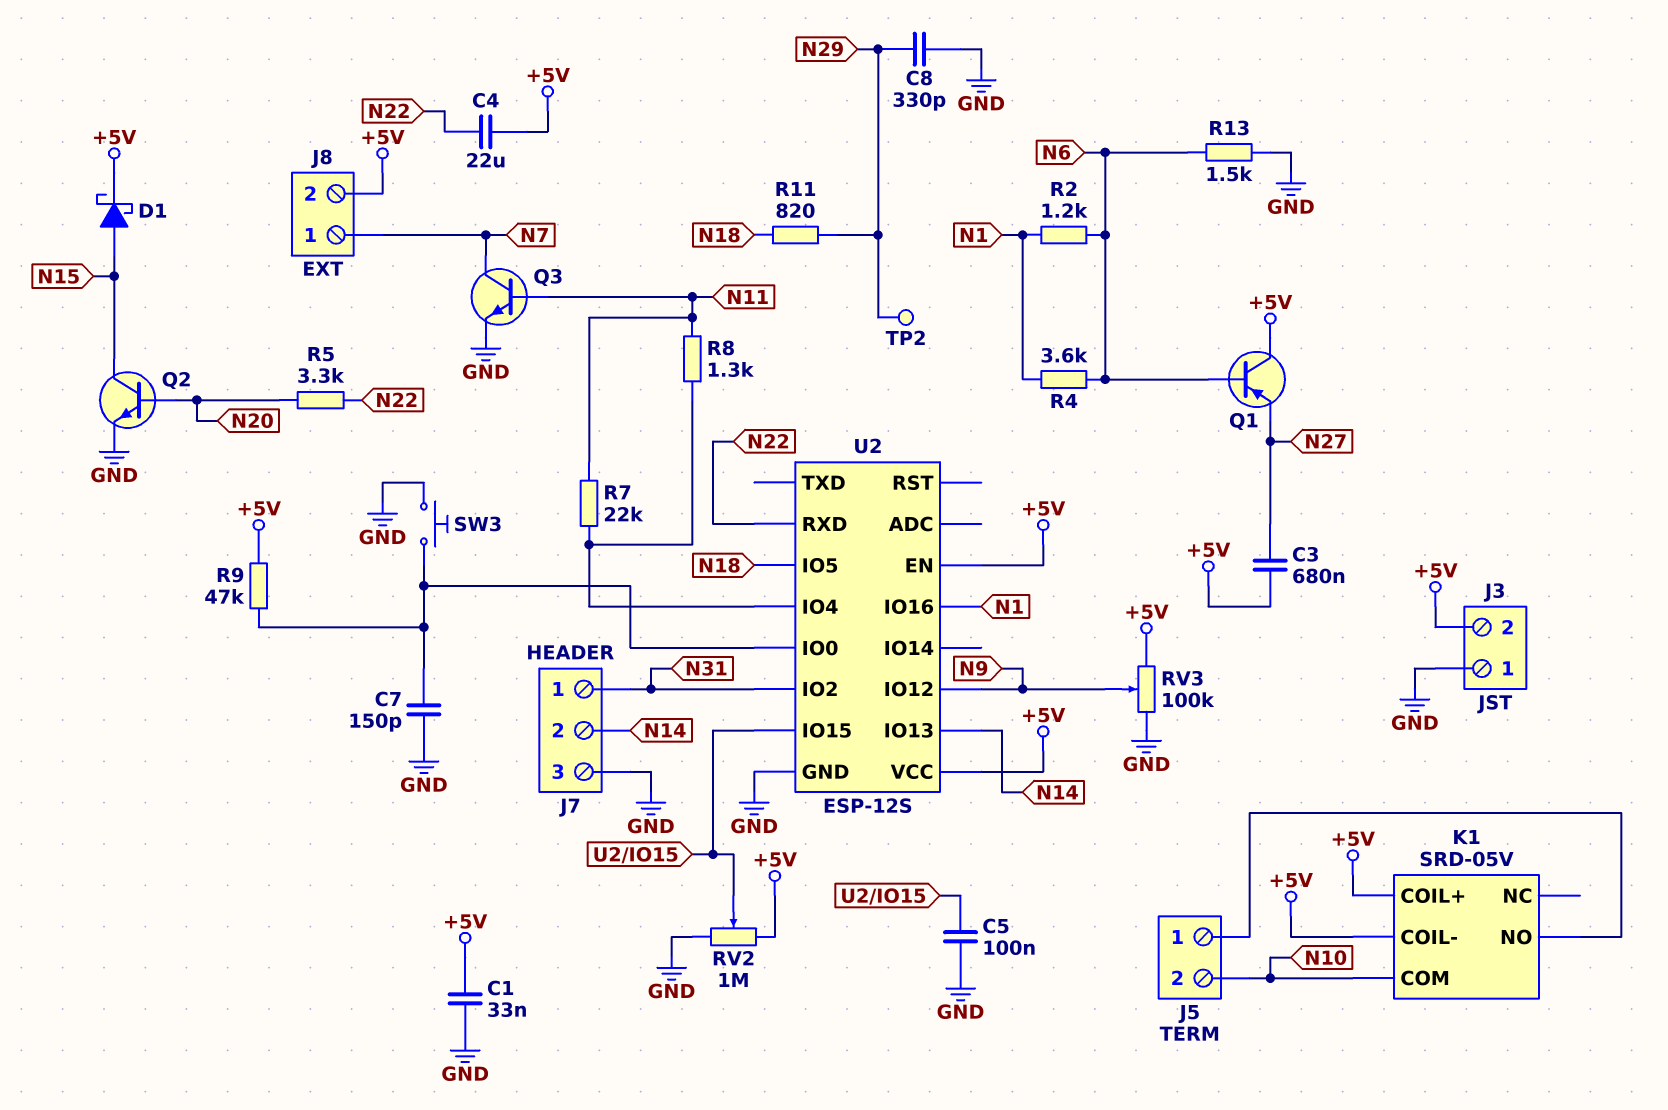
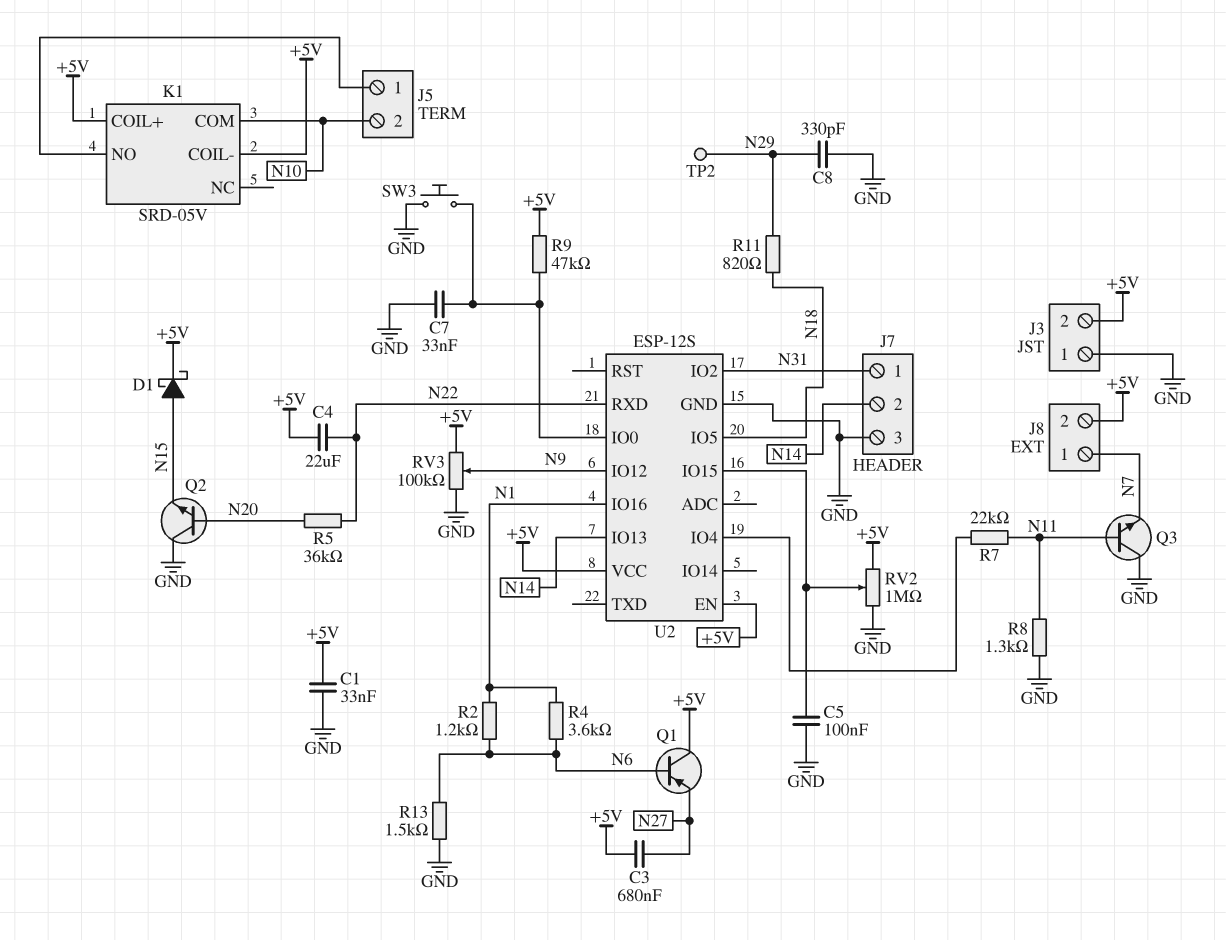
C7: 150pF (GND, U2/IO0) -> 33nF (GND, U2/IO0)
Q2: NPN (B N20, C N15, E GND) -> NPN (B N20, C GND, E N15)
Q3: NPN (B N11, C N7, E GND) -> NPN (B N11, C GND, E N7)
R5: 3.3k (N20, N22) -> 36k (N20, N22)
R8: 1.3k (N11, U2/IO4) -> 1.3k (GND, N11)

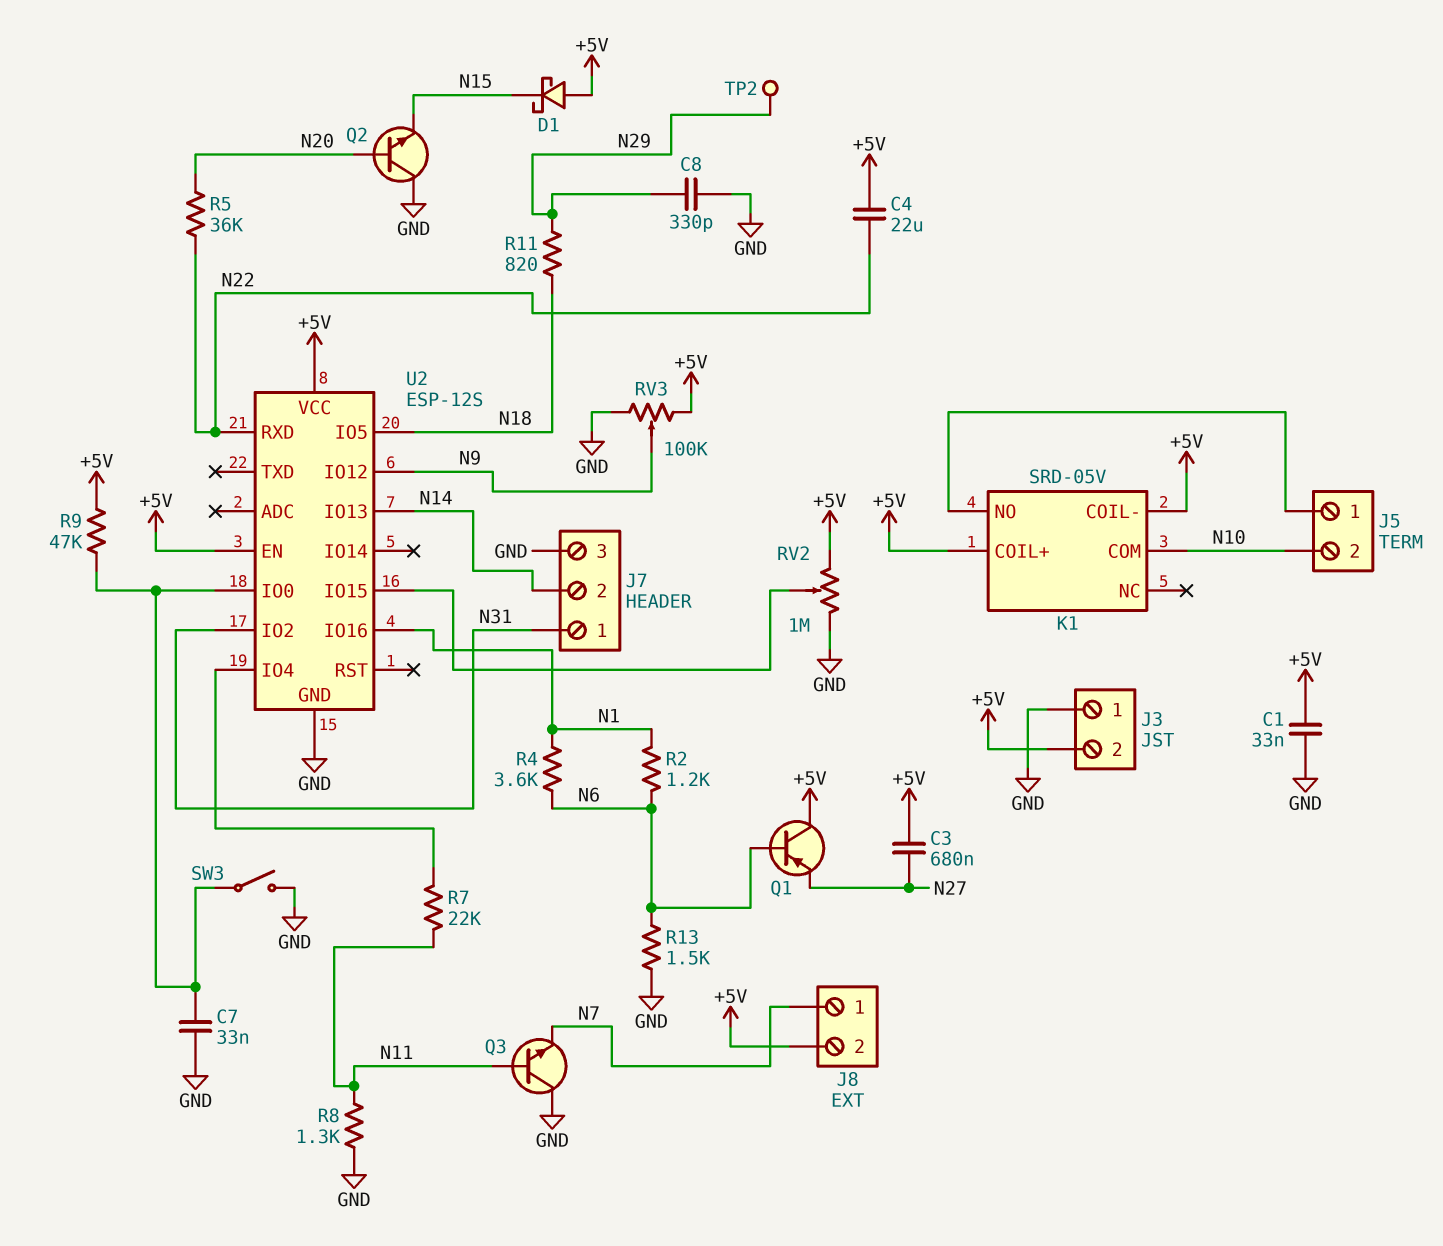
C5: 100nF (GND, U2/IO15) -> none
D1: schottky (A N15, K +5V) -> schottky (A +5V, K N15)
SW3: button (GND, U2/IO0) -> switch (GND, U2/IO0)

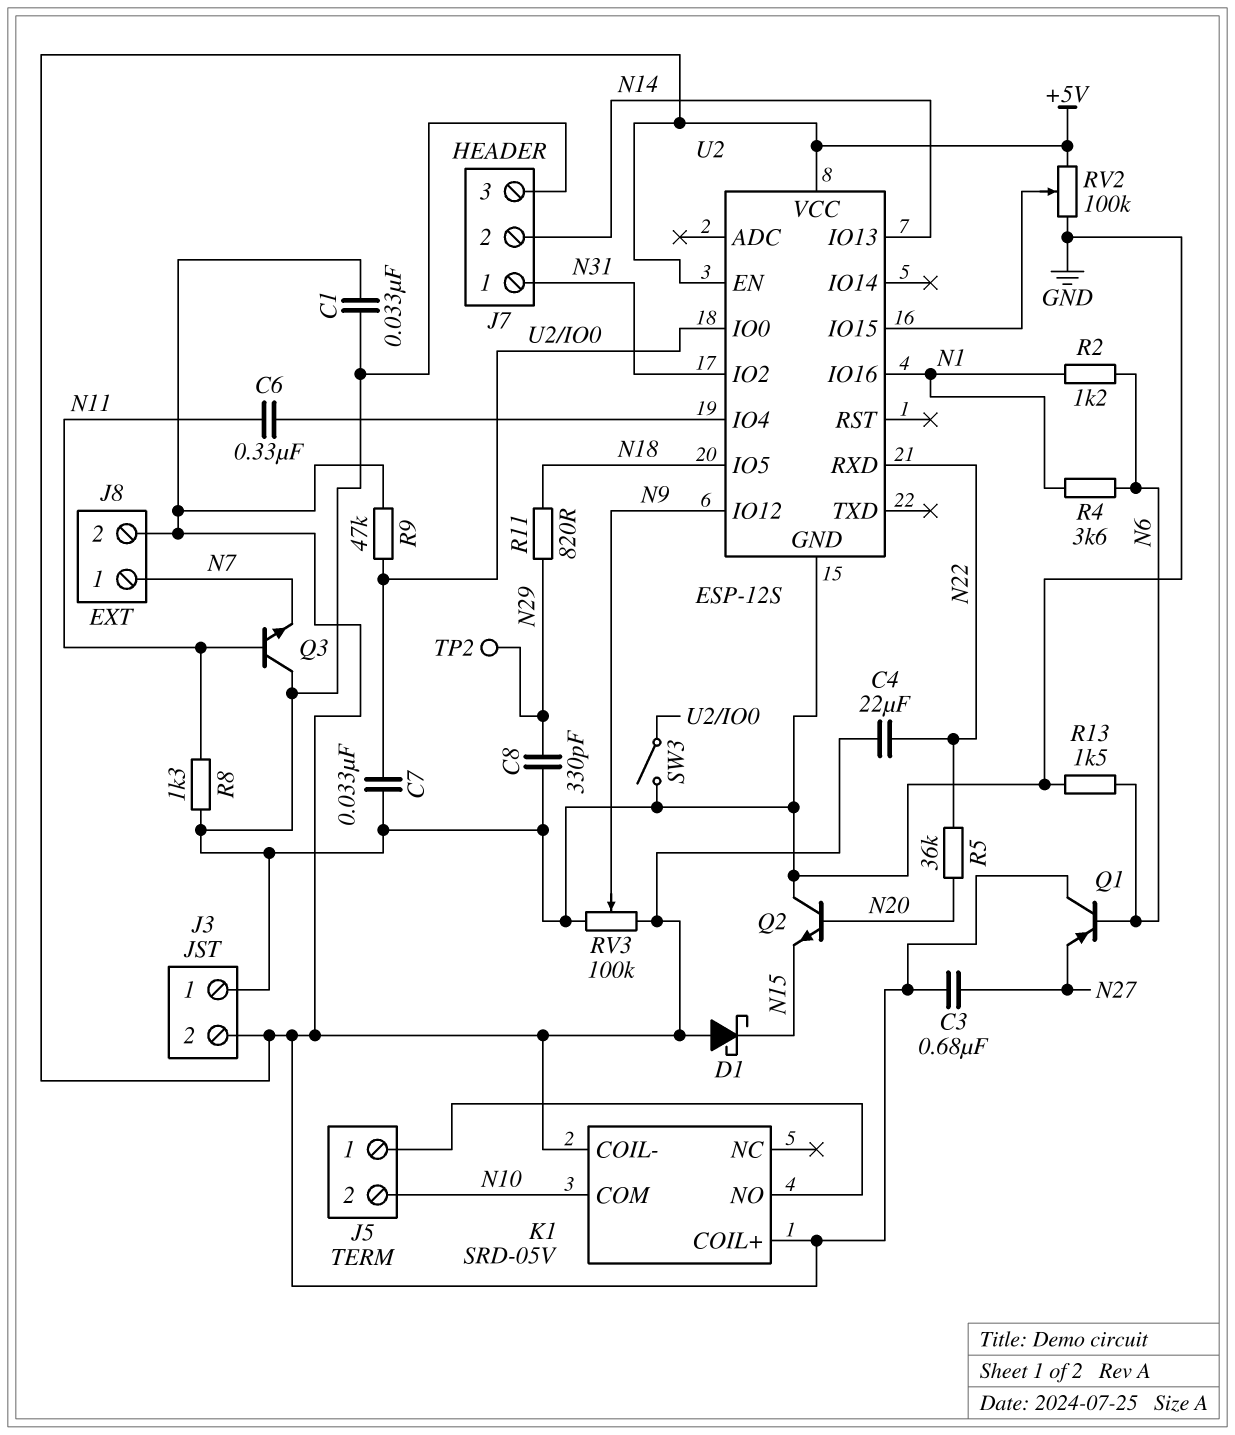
C6: none -> 330nF (N11, U2/IO4)
R7: 22k (N11, U2/IO4) -> none
RV2: 1M (+5V, GND, wiper U2/IO15) -> 100k (+5V, GND, wiper U2/IO15)

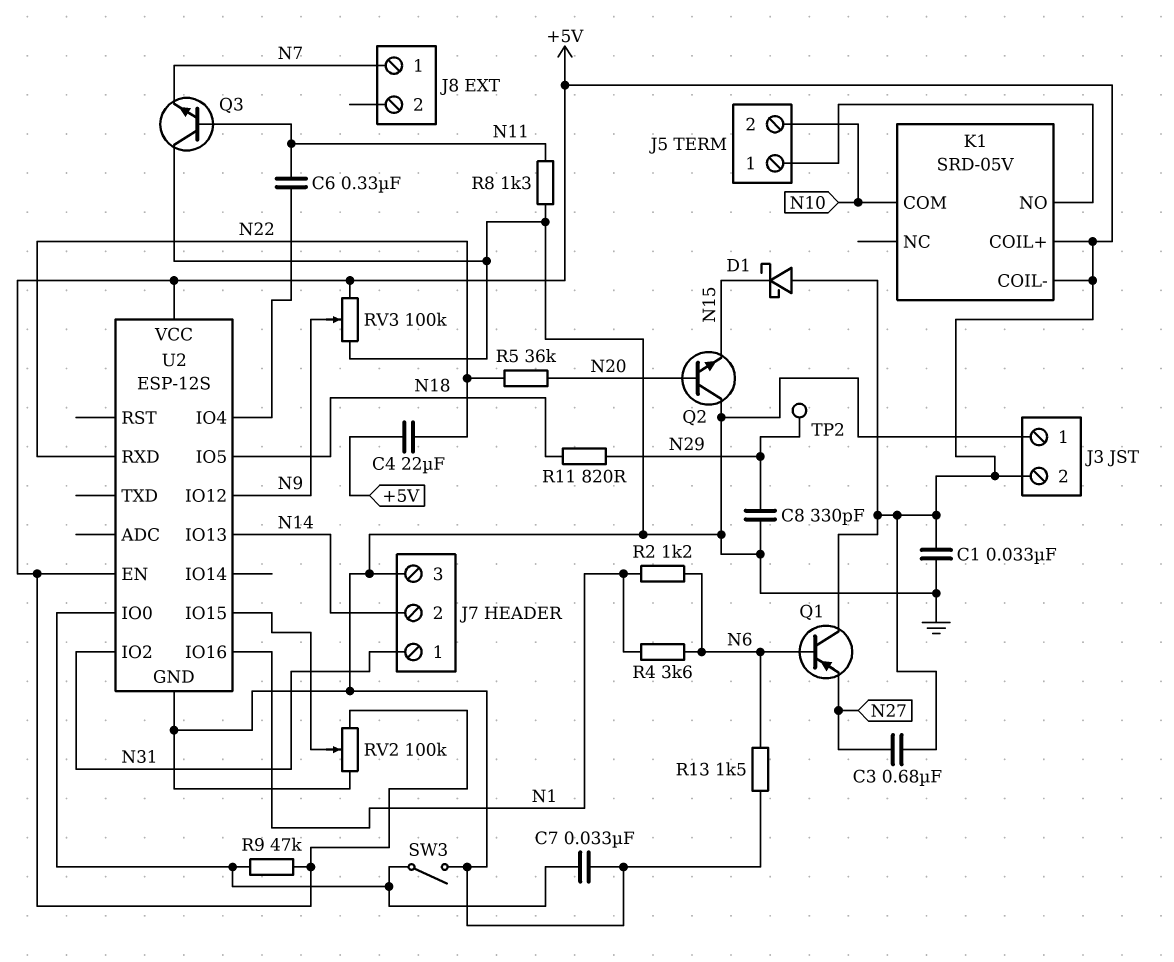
J8 pin 2: +5V -> none

